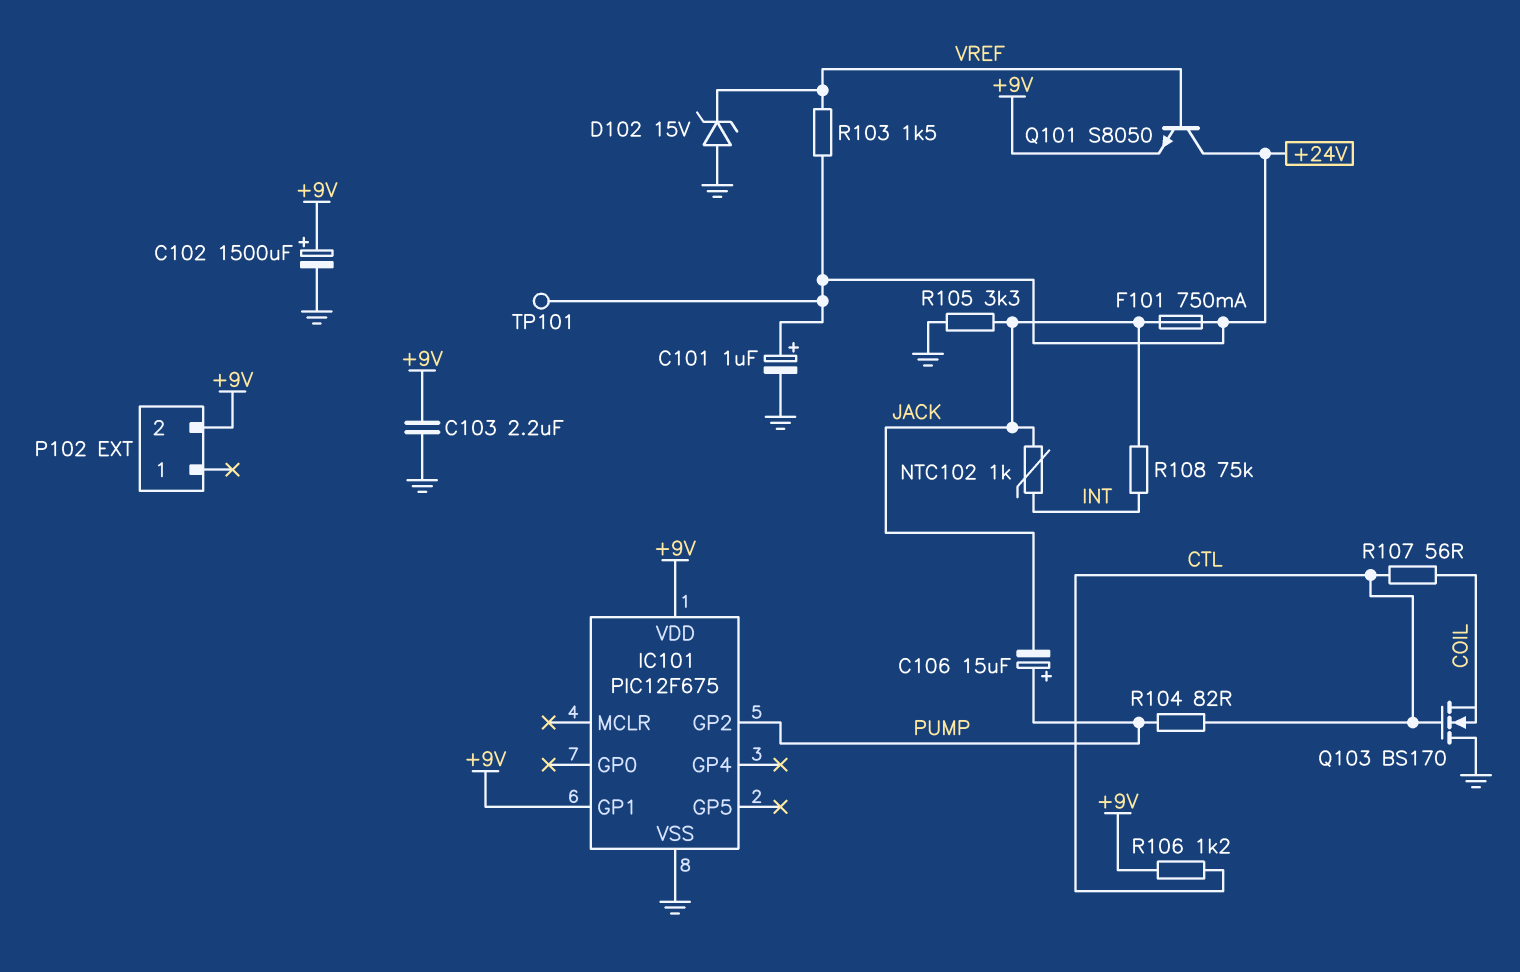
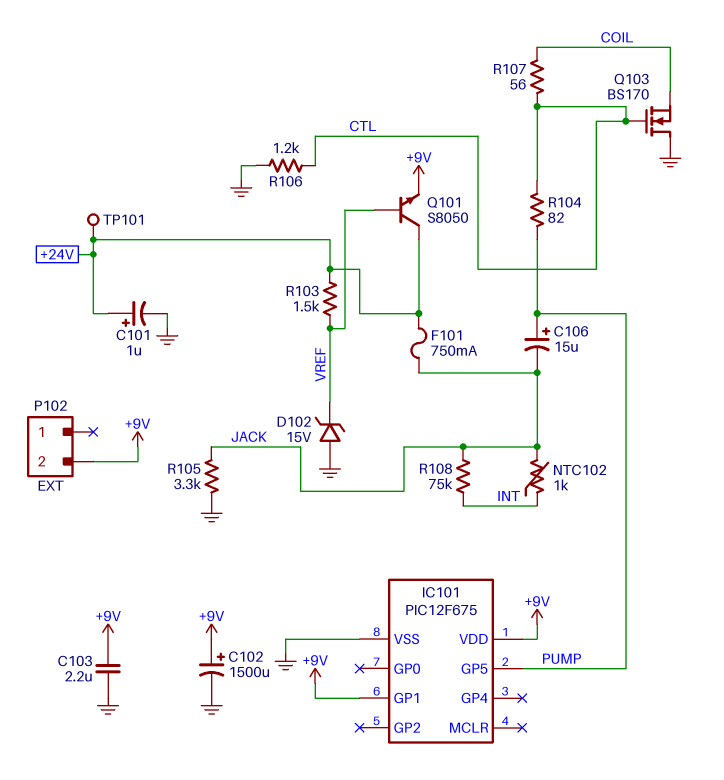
IC101 pin GP2: PUMP -> none
IC101 pin GP5: none -> PUMP
R106: 1.2k (+9V, CTL) -> 1.2k (CTL, GND)

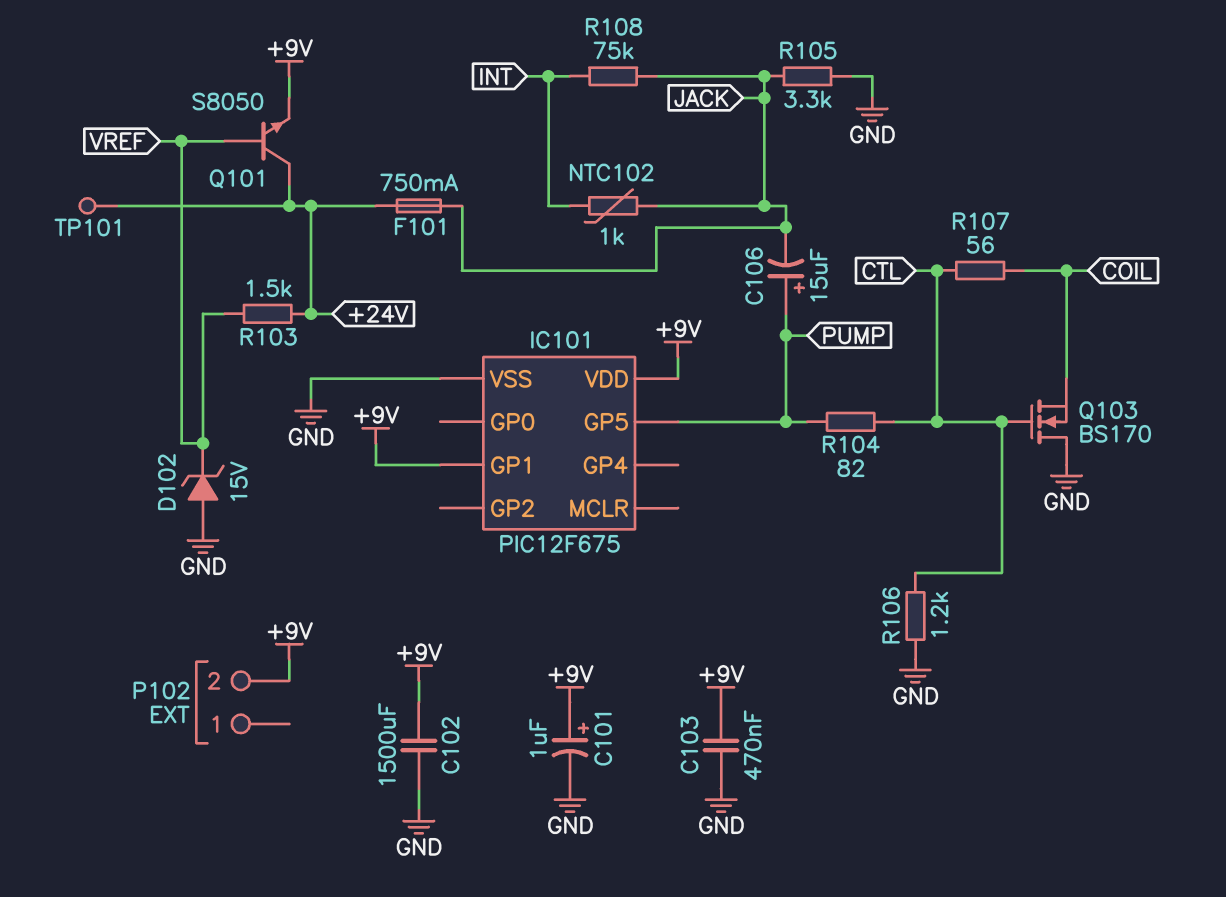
C101: 1uF (plus +24V, minus GND) -> 1uF (plus +9V, minus GND)
C102: 1500uF (plus +9V, minus GND) -> 1500uF (+9V, GND)
C103: 2.2uF (+9V, GND) -> 470nF (+9V, GND)

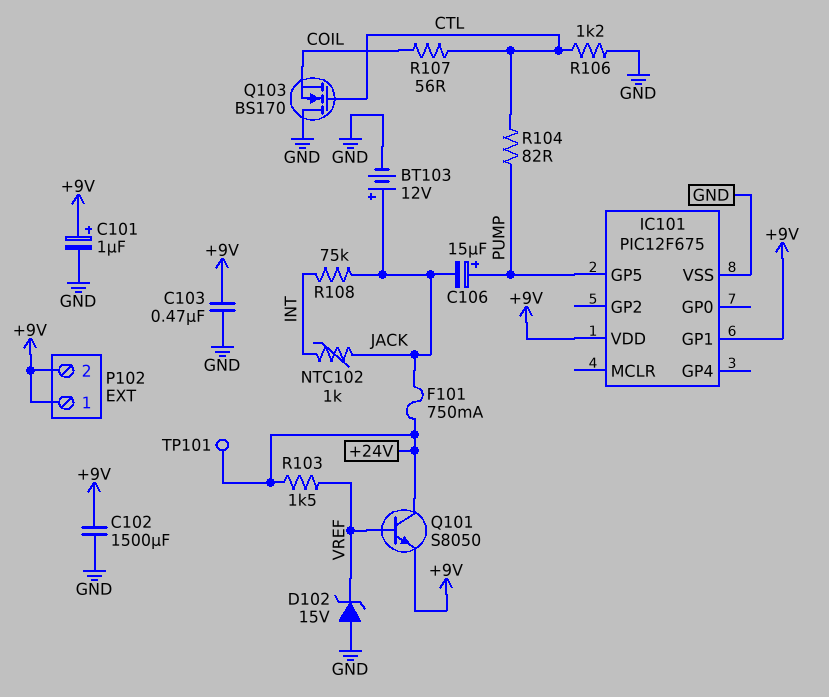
BT103: none -> 12V (plus JACK, minus GND)
P102 pin 1: none -> +9V
R105: 3.3k (GND, JACK) -> none

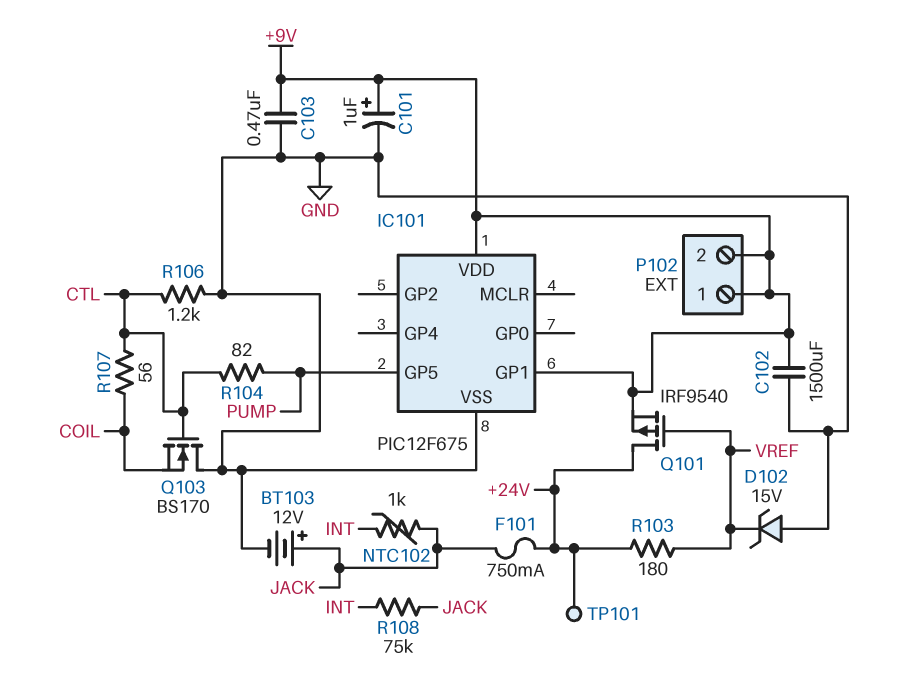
C106: 15uF (plus PUMP, minus JACK) -> none
Q101: NPN S8050 (B VREF, C +24V, E +9V) -> PMOS IRF9540 (G VREF, D +24V, S +9V)
R103: 1.5k (+24V, VREF) -> 180 (+24V, VREF)

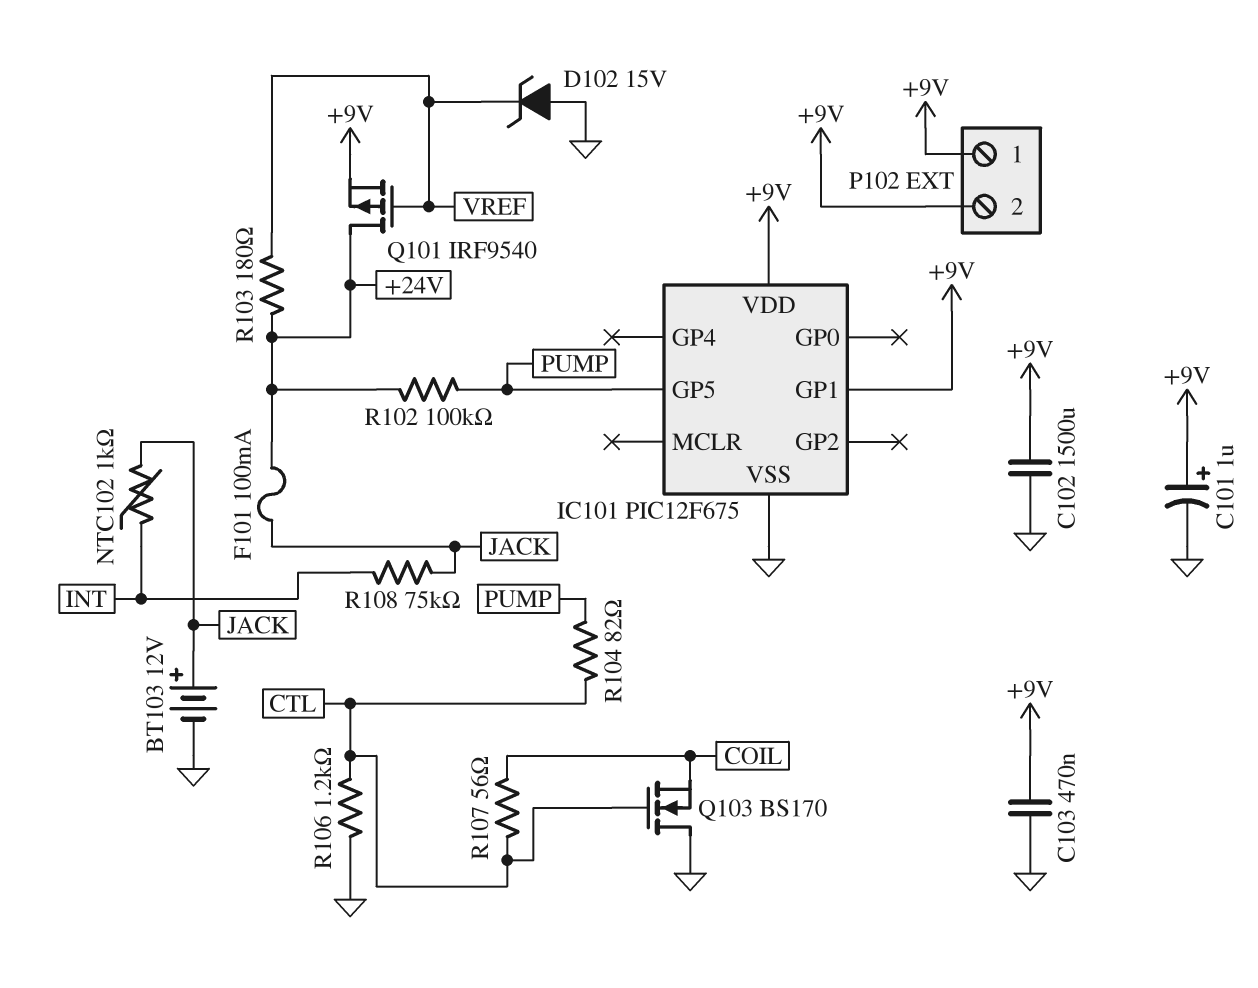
F101: 750mA (+24V, JACK) -> 100mA (+24V, JACK)
R102: none -> 100k (+24V, PUMP)
TP101: test point (+24V) -> none

